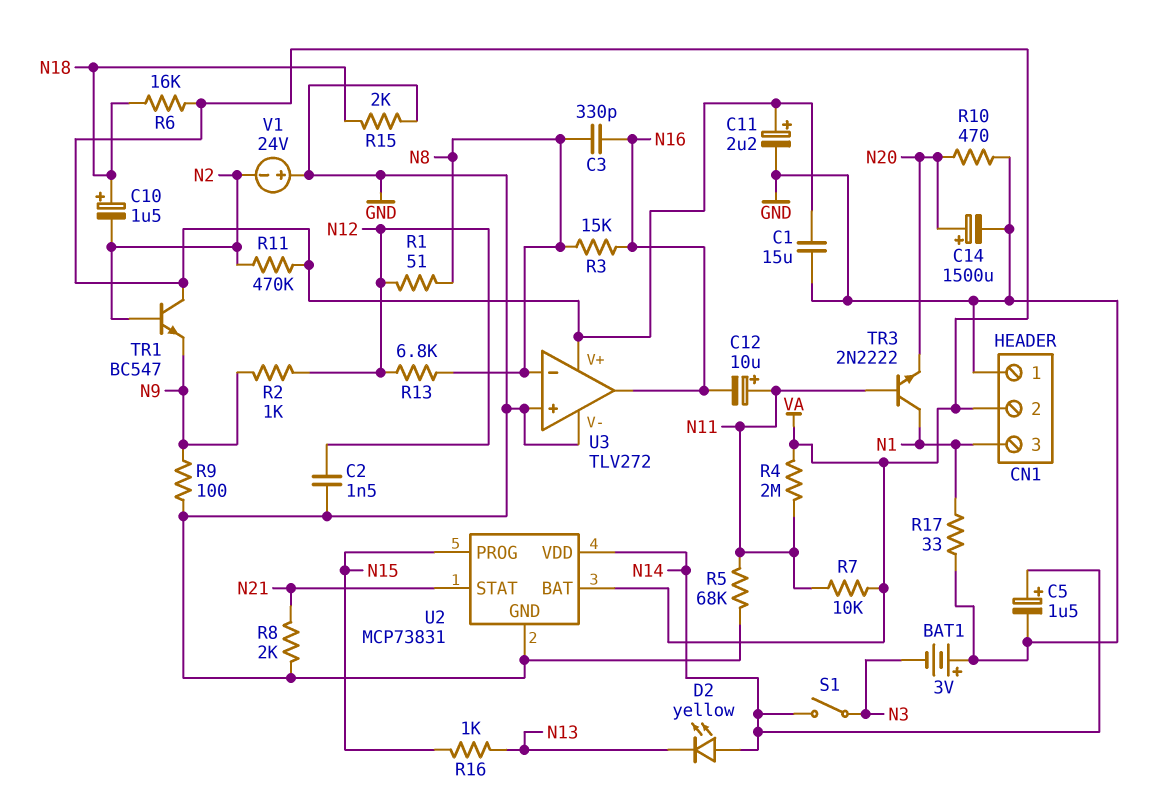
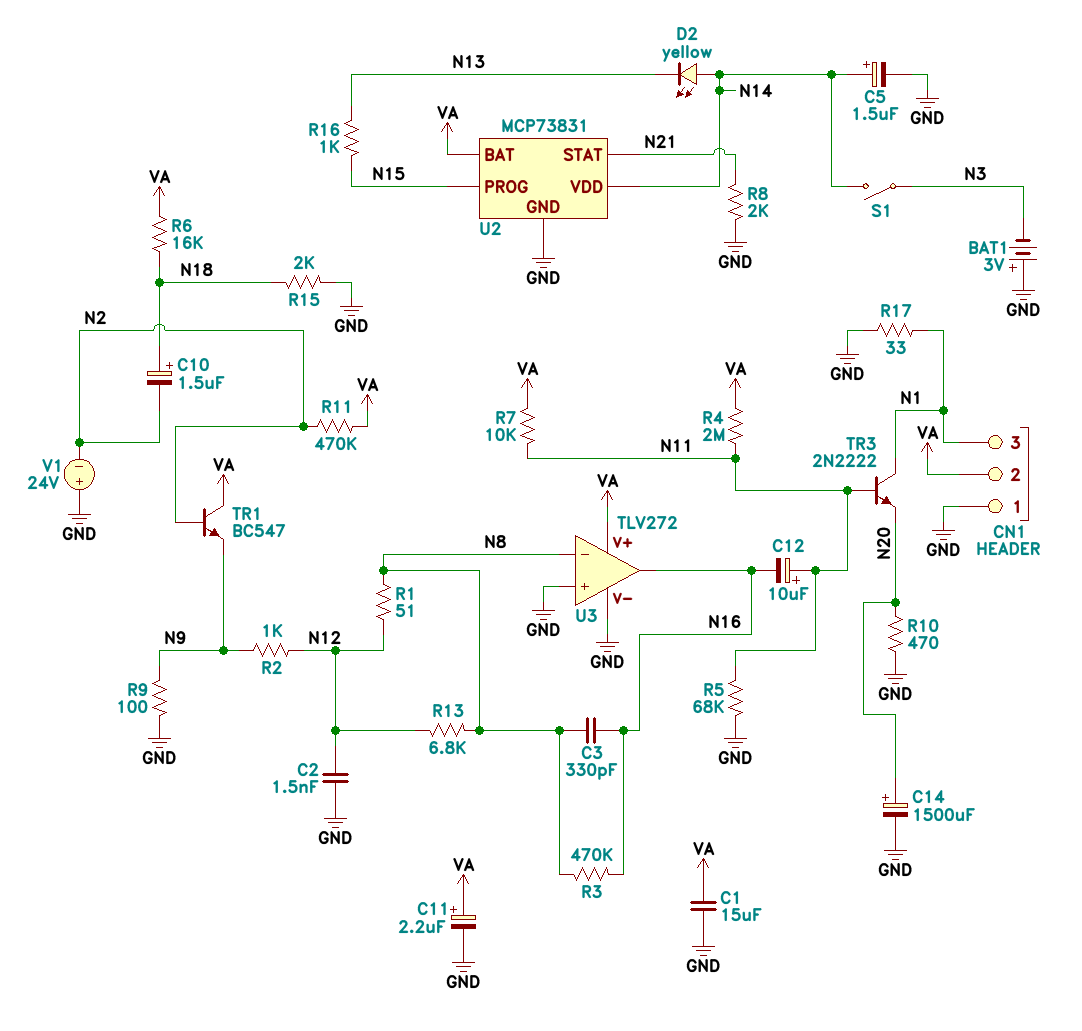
R3: 15k (N8, N16) -> 470k (N8, N16)

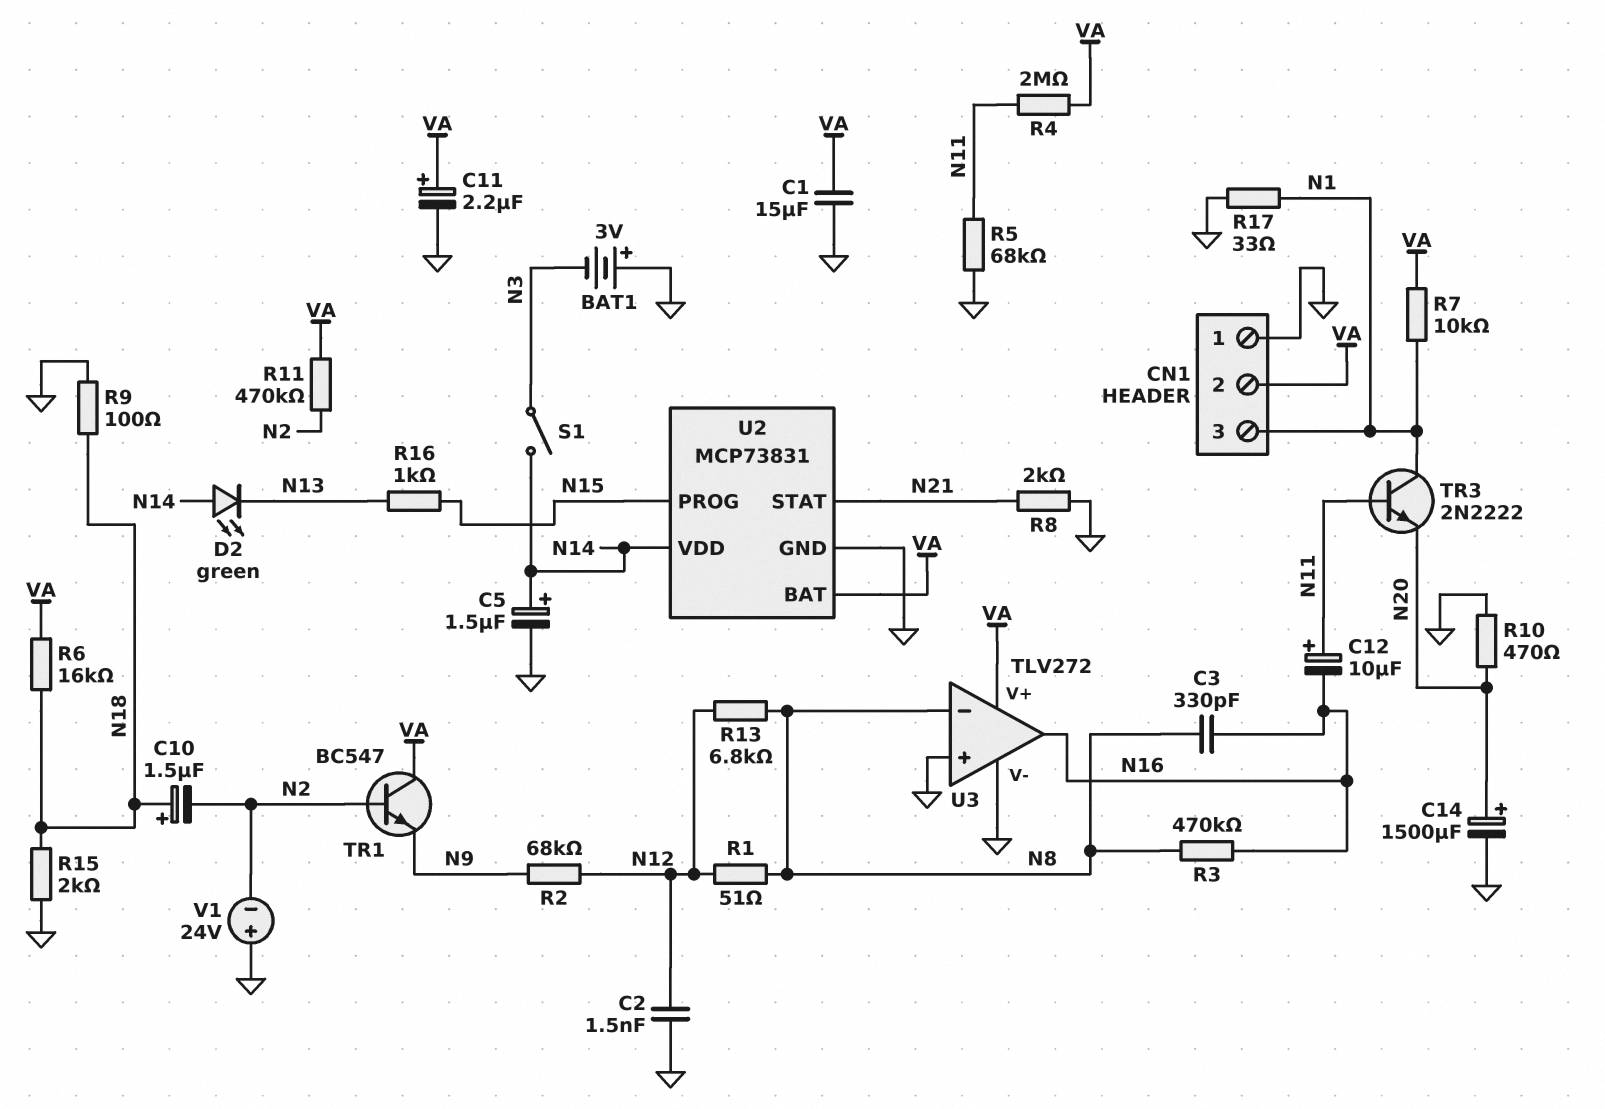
D2: LED yellow (A N14, K N13) -> LED green (A N14, K N13)
R2: 1k (N9, N12) -> 68k (N9, N12)
R7: 10k (N11, VA) -> 10k (N1, VA)
R9: 100 (GND, N9) -> 100 (GND, N18)

